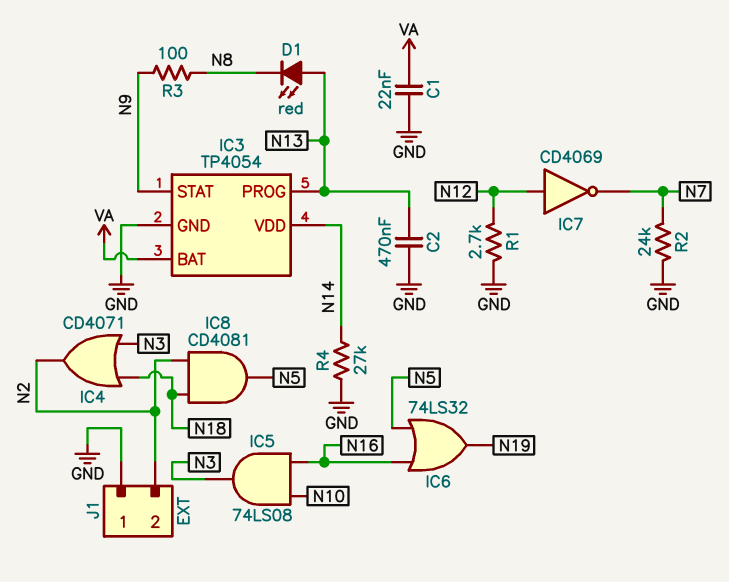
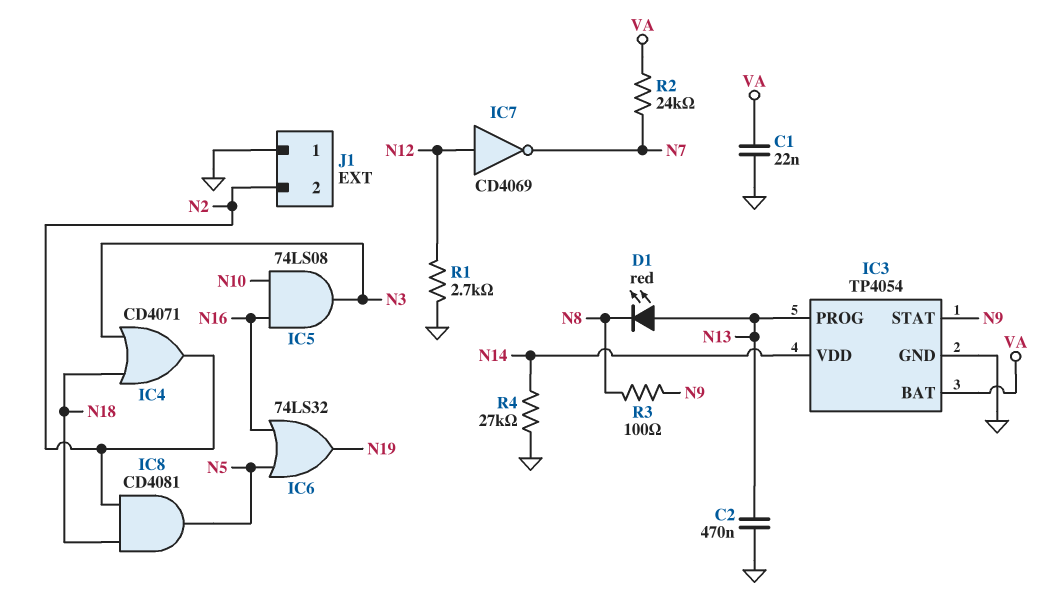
R2: 24k (GND, N7) -> 24k (N7, VA)

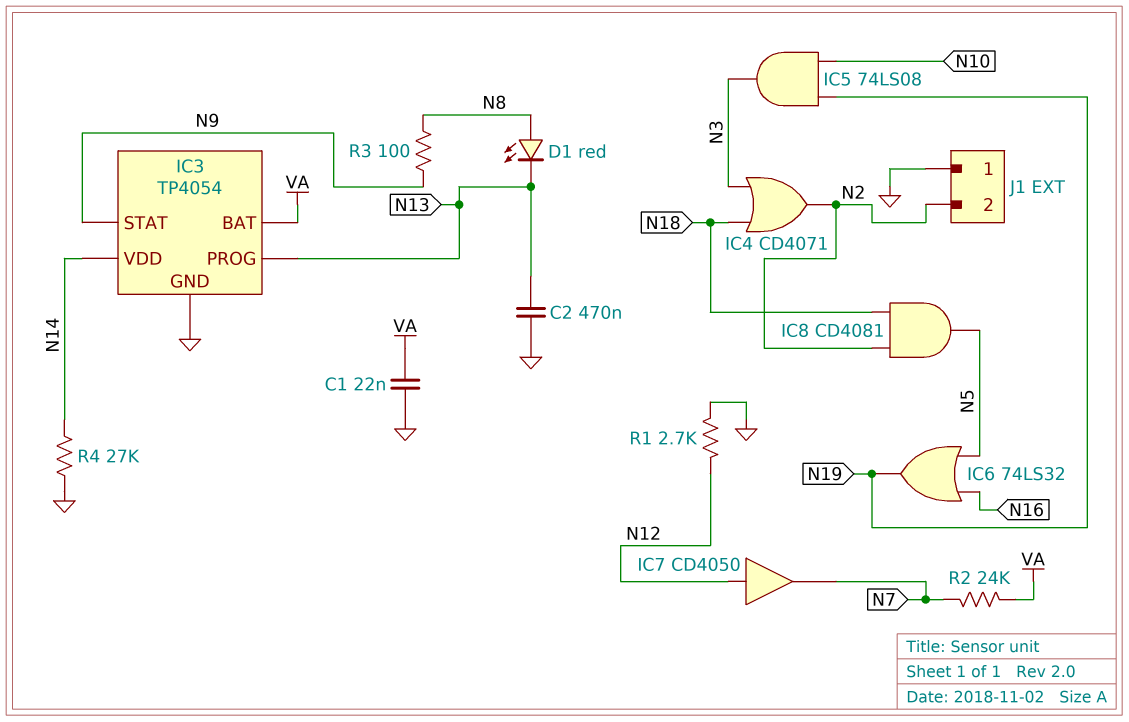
D1: LED red (A N13, K N8) -> LED red (A N8, K N13)
IC5: AND 74LS08 (in N10, in N16, out N3) -> AND 74LS08 (in N10, in N19, out N3)
IC7: NOT CD4069 (in N12, out N7) -> buffer CD4050 (in N12, out N7)

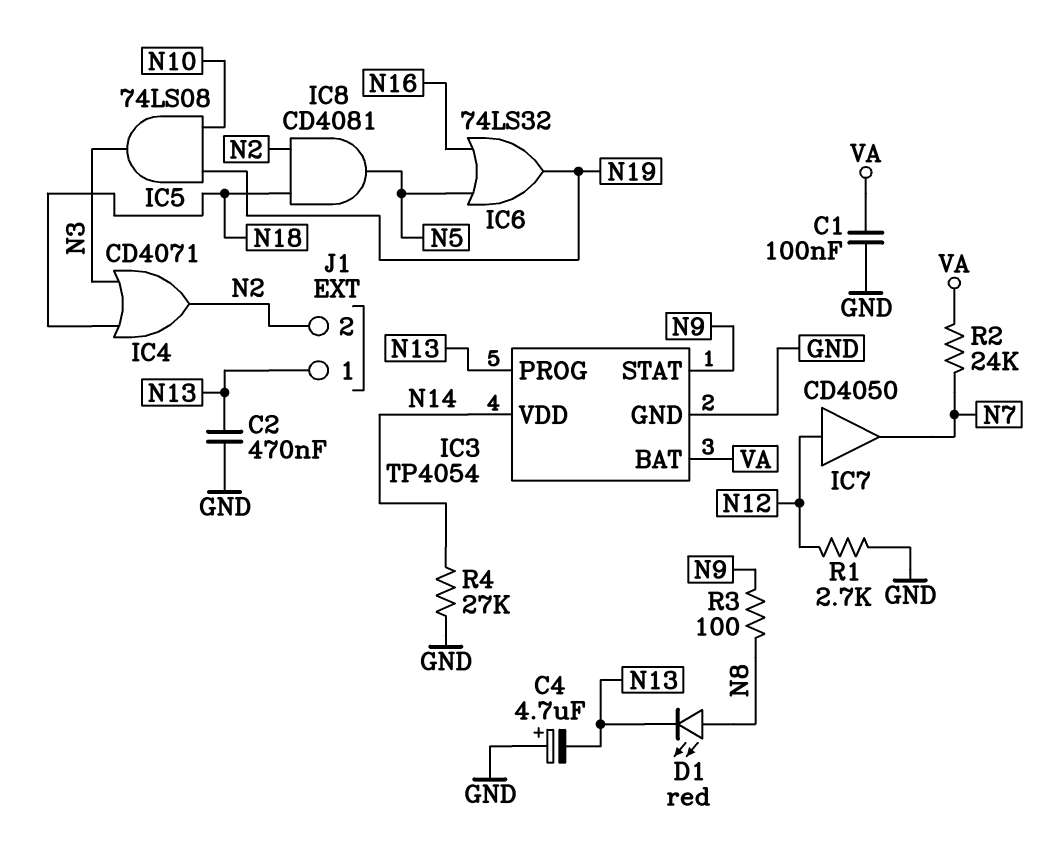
C1: 22nF (GND, VA) -> 100nF (GND, VA)
C4: none -> 4.7uF (plus GND, minus N13)
J1 pin 1: GND -> N13

